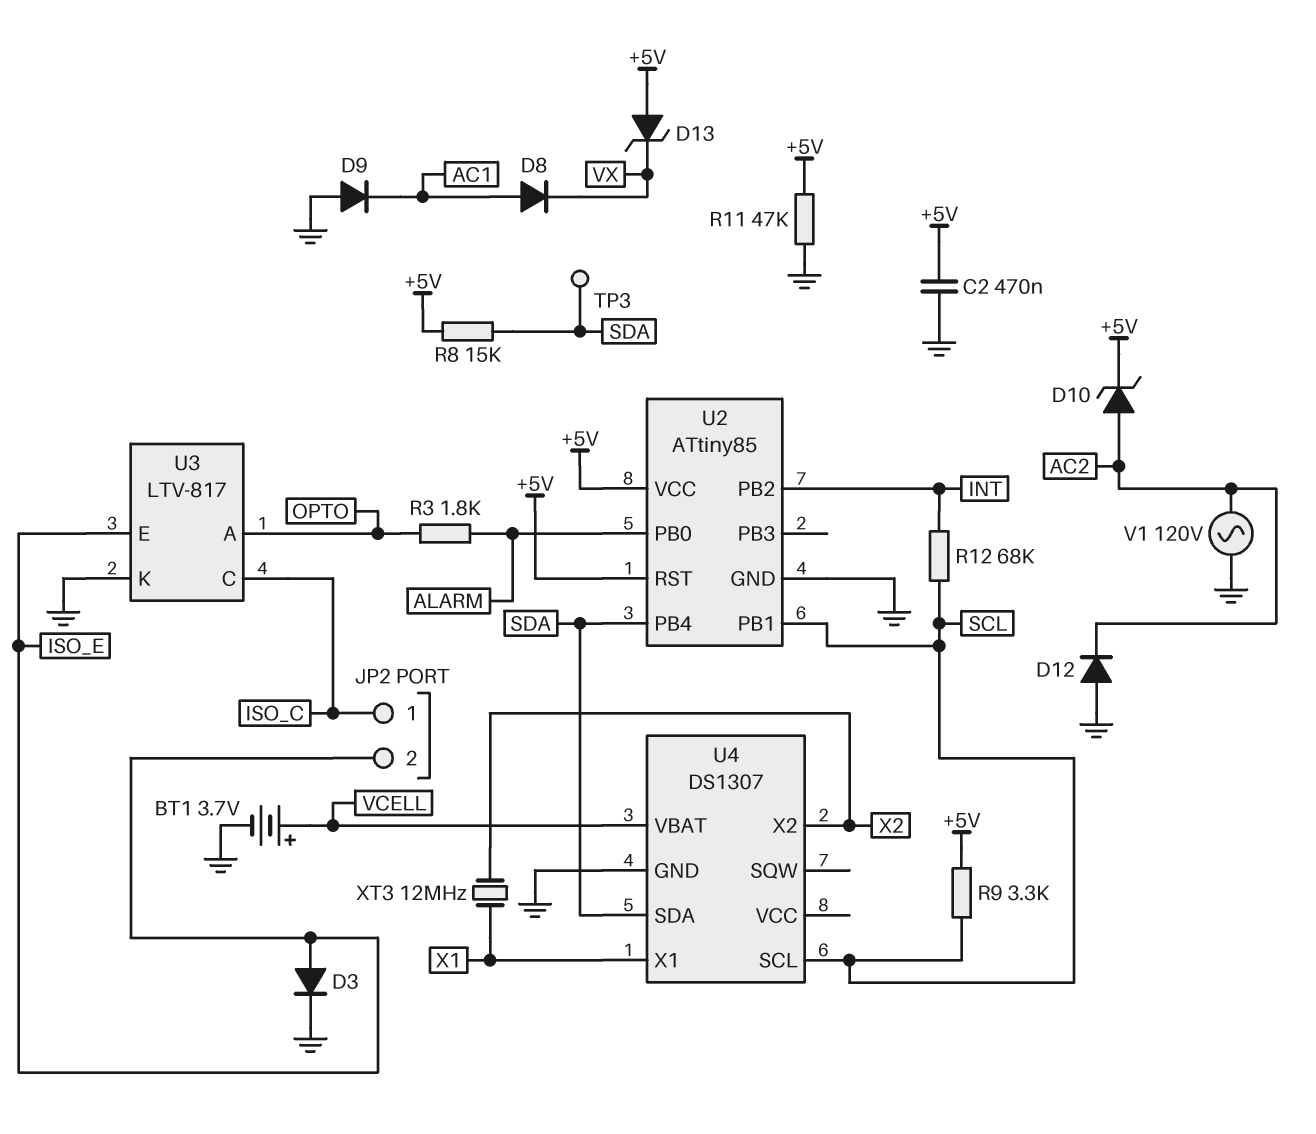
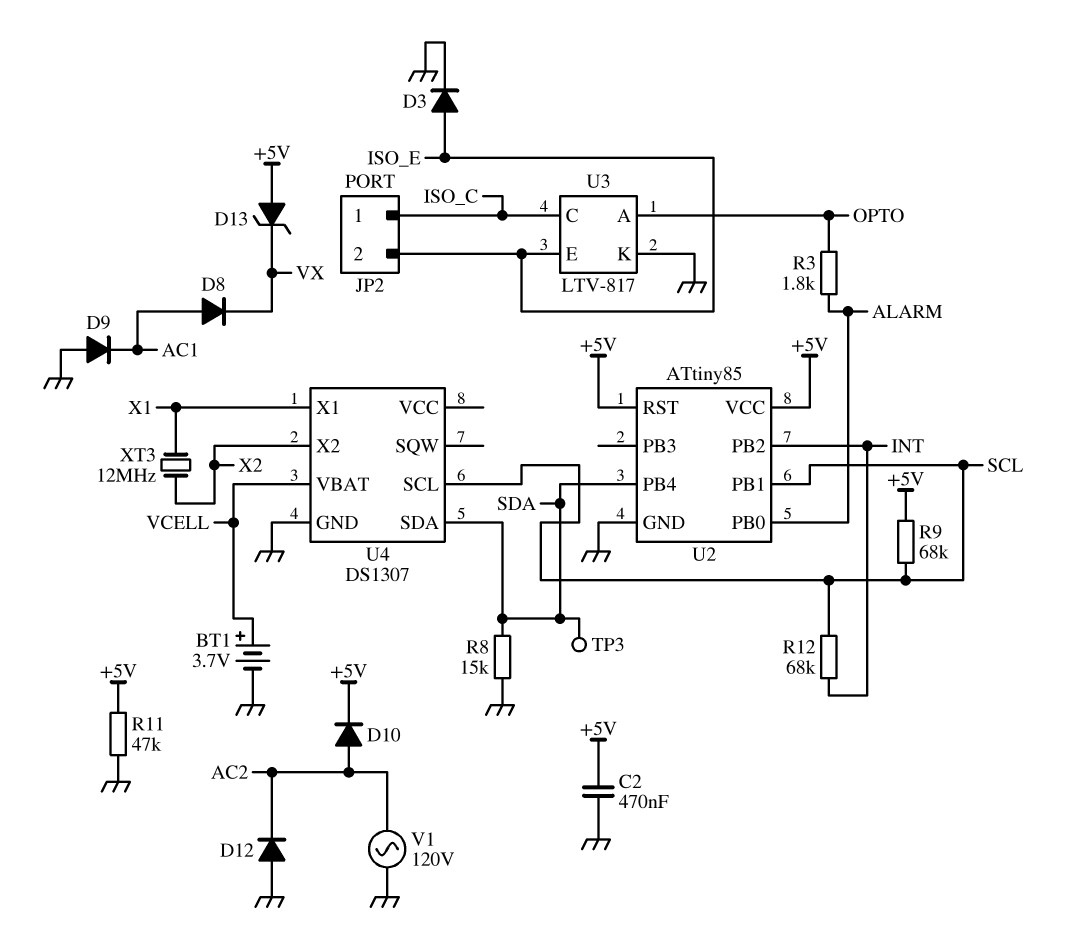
D10: zener (A AC2, K +5V) -> diode (A AC2, K +5V)
R8: 15k (+5V, SDA) -> 15k (GND, SDA)
R9: 3.3k (+5V, SCL) -> 68k (+5V, SCL)

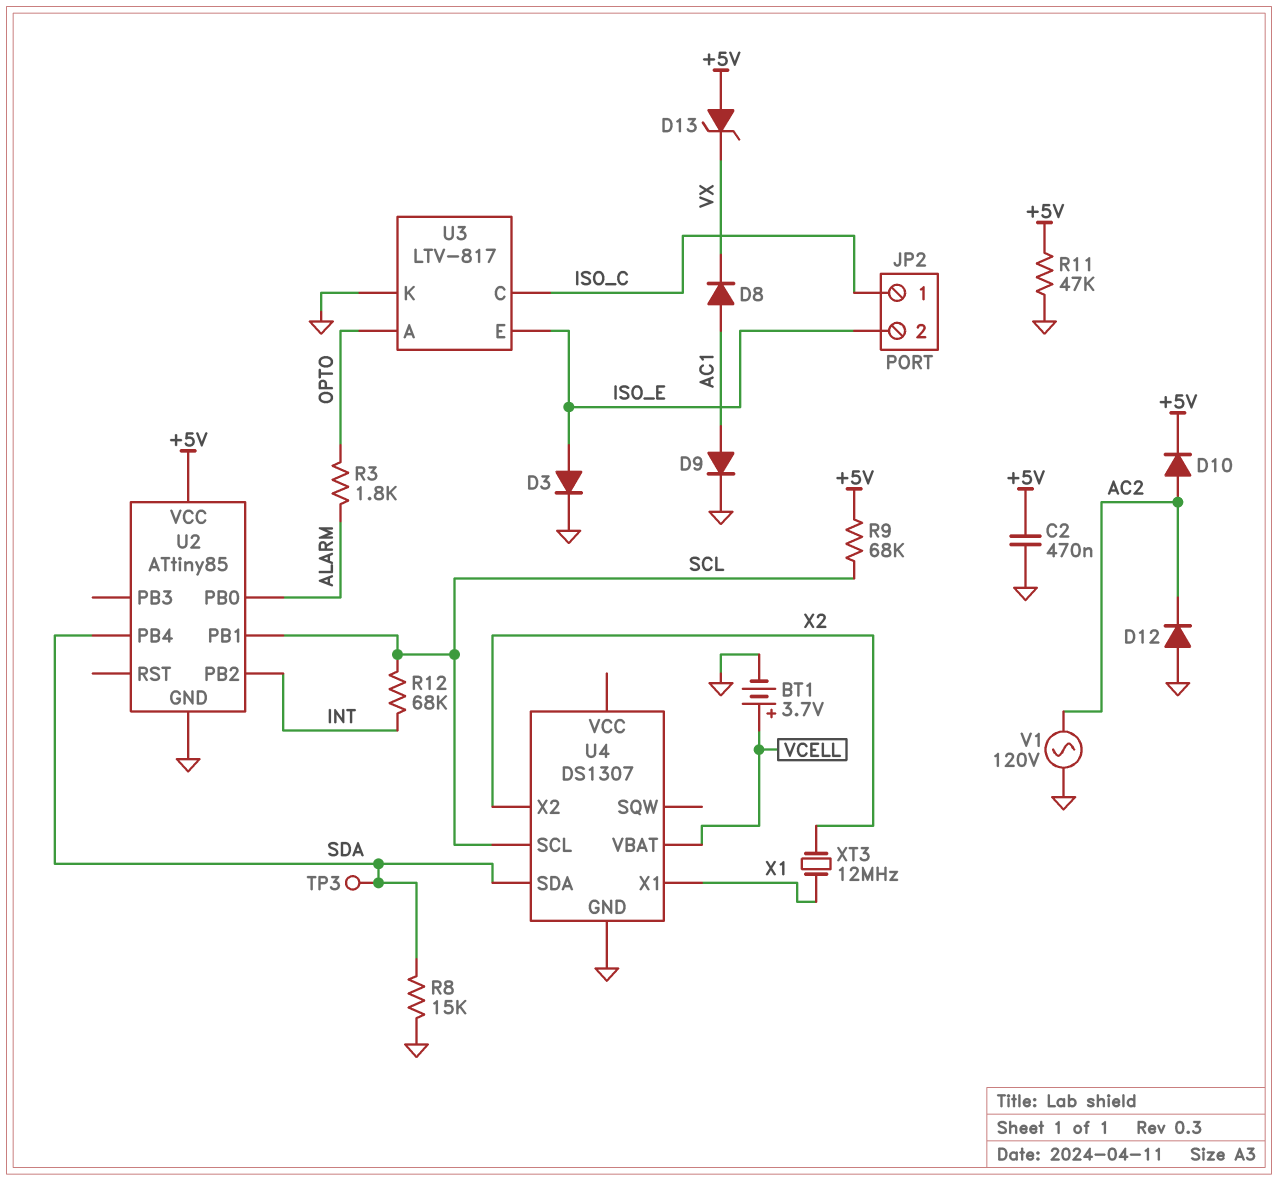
D9: diode (A GND, K AC1) -> diode (A AC1, K GND)
U2 pin RST: +5V -> none

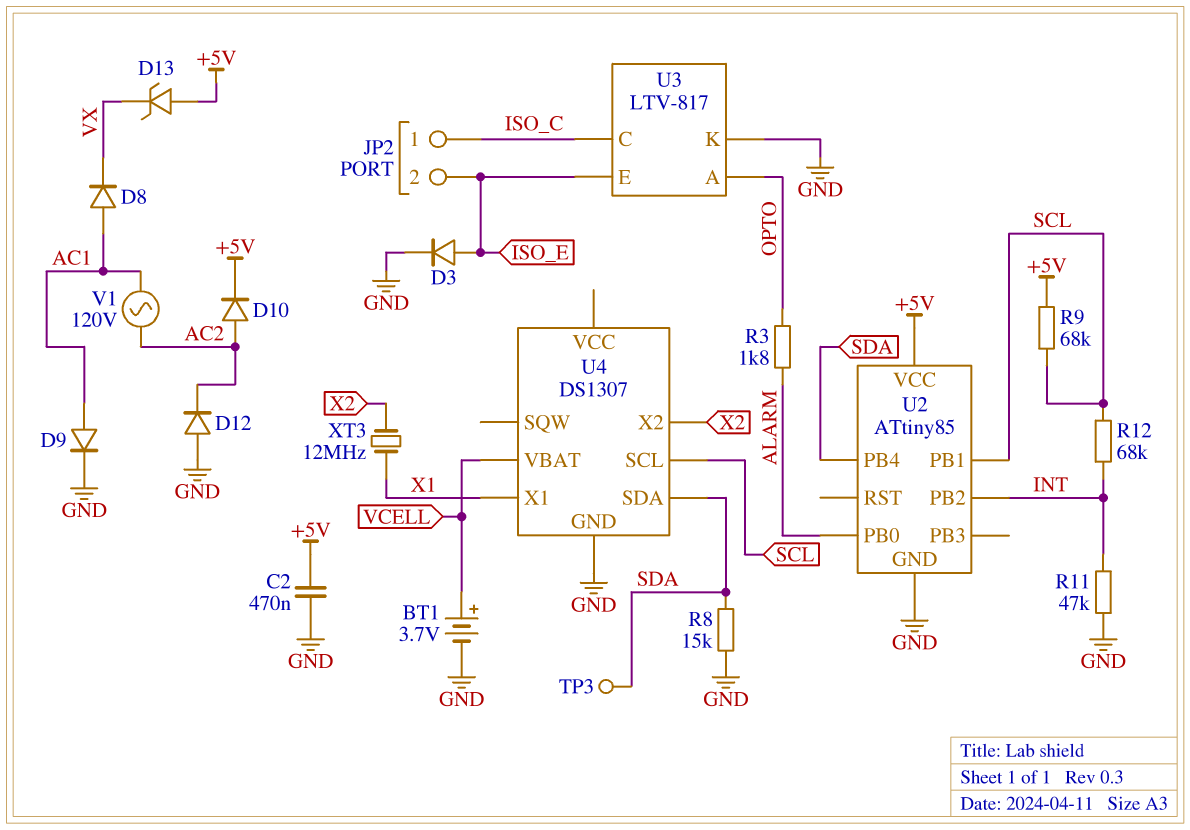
R11: 47k (+5V, GND) -> 47k (GND, INT)
V1: AC 120V (AC2, GND) -> AC 120V (AC1, AC2)

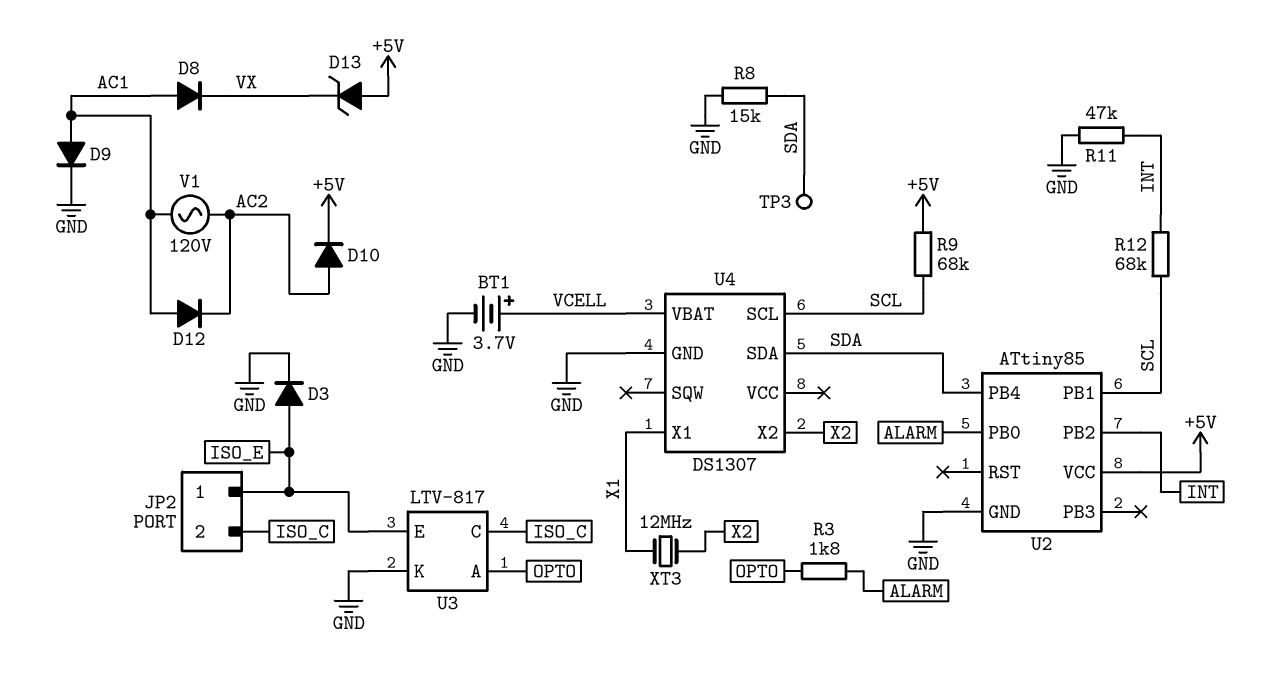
C2: 470nF (+5V, GND) -> none
D12: diode (A GND, K AC2) -> diode (A AC1, K AC2)
JP2 pin 1: ISO_C -> ISO_E
JP2 pin 2: ISO_E -> ISO_C

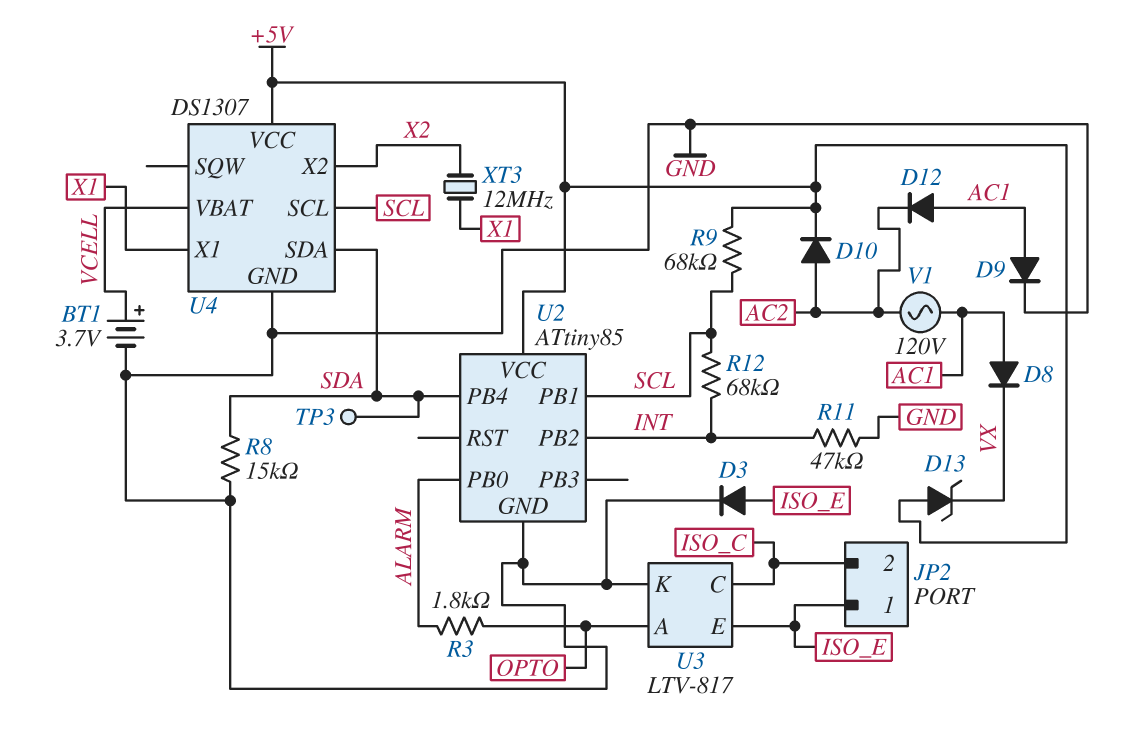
U4 pin VCC: none -> +5V

